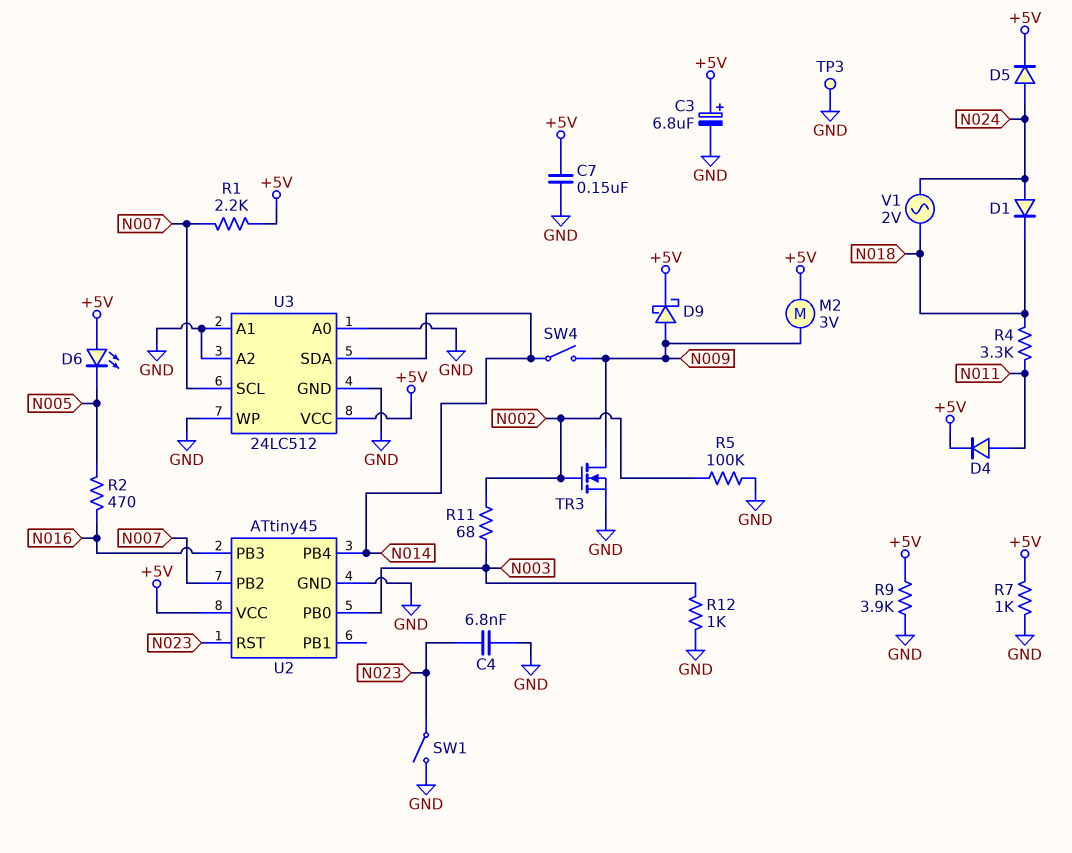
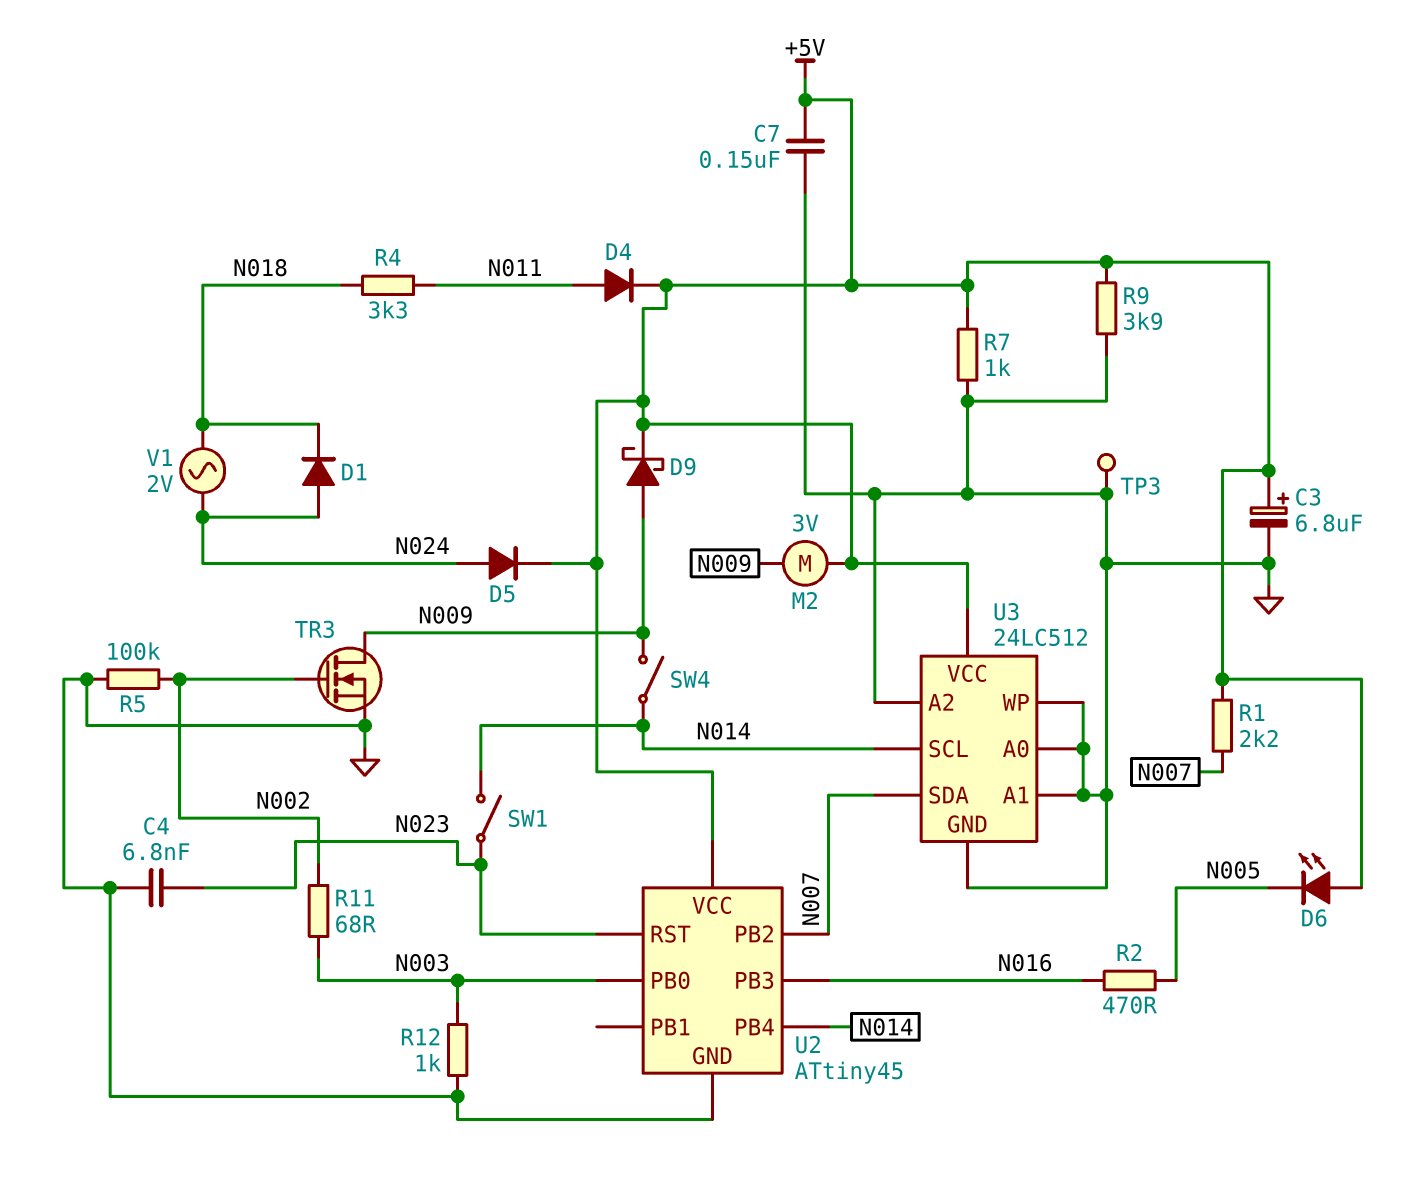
SW1: switch (GND, N023) -> switch (N014, N023)
U3 pin SCL: N007 -> N014
U3 pin SDA: N014 -> N007

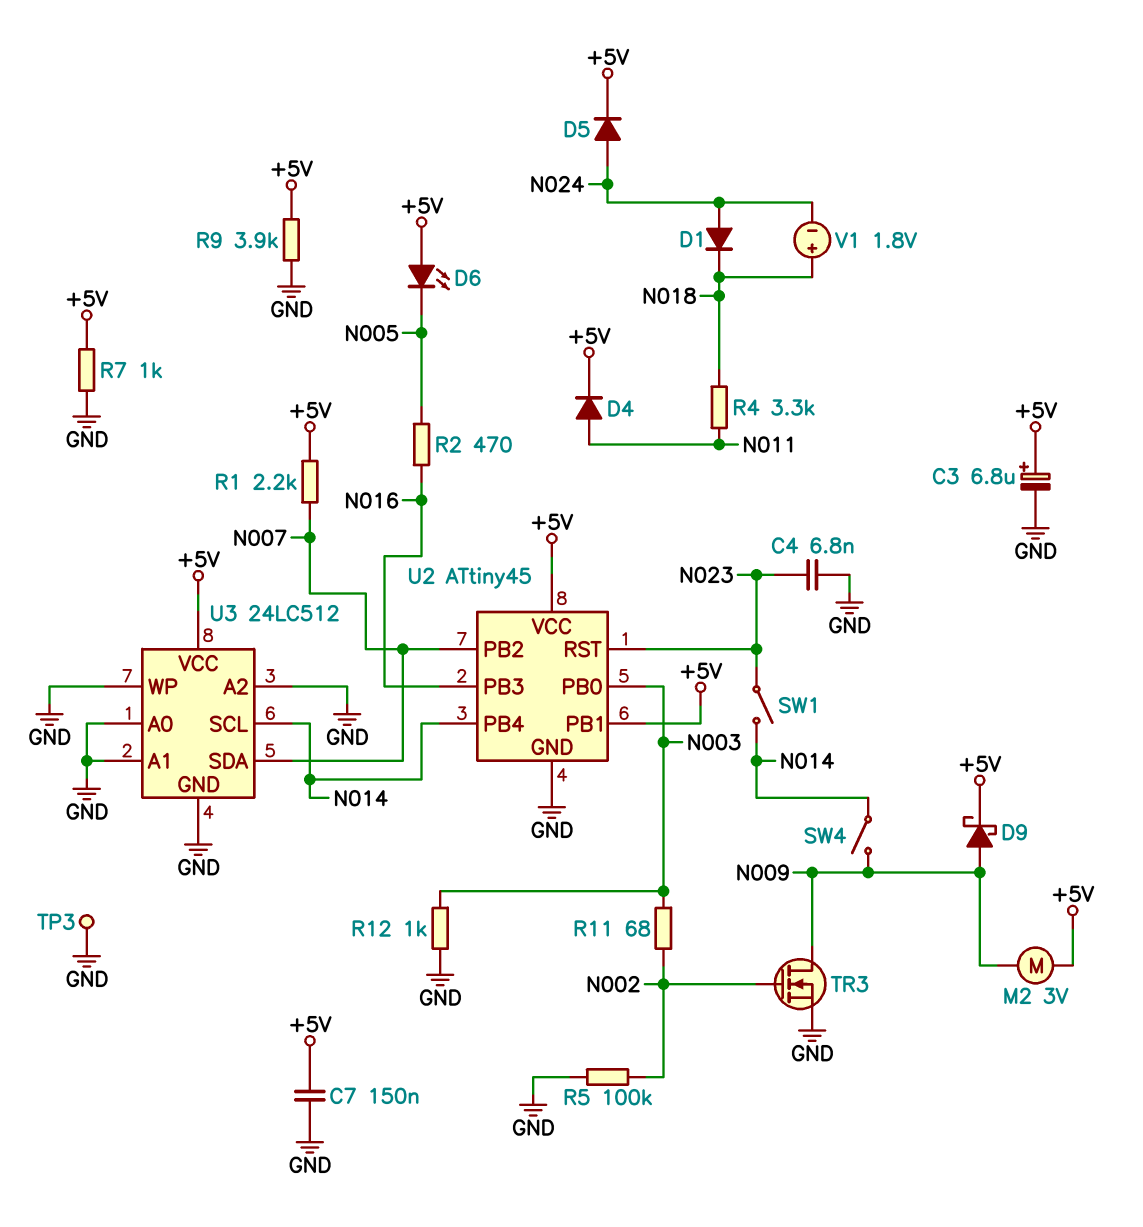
U2 pin PB1: none -> +5V
V1: AC 2V (N018, N024) -> 1.8V (plus N018, minus N024)

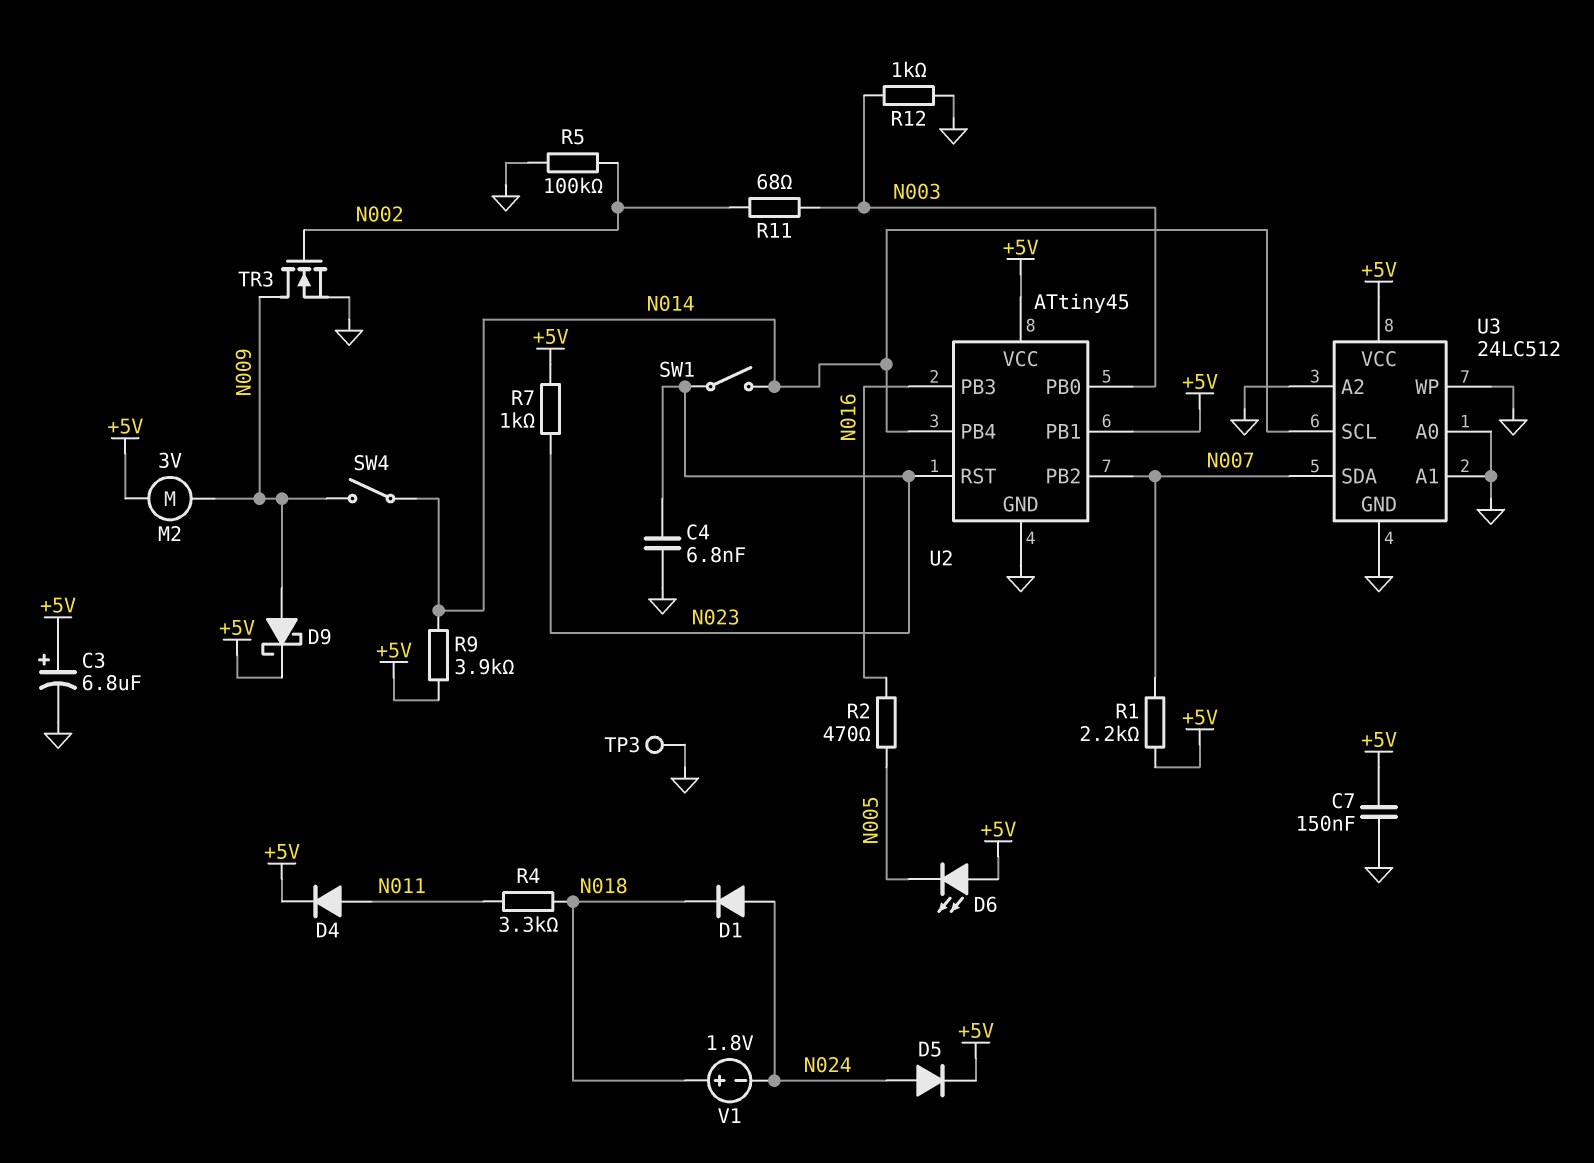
R7: 1k (+5V, GND) -> 1k (+5V, N023)
R9: 3.9k (+5V, GND) -> 3.9k (+5V, N014)

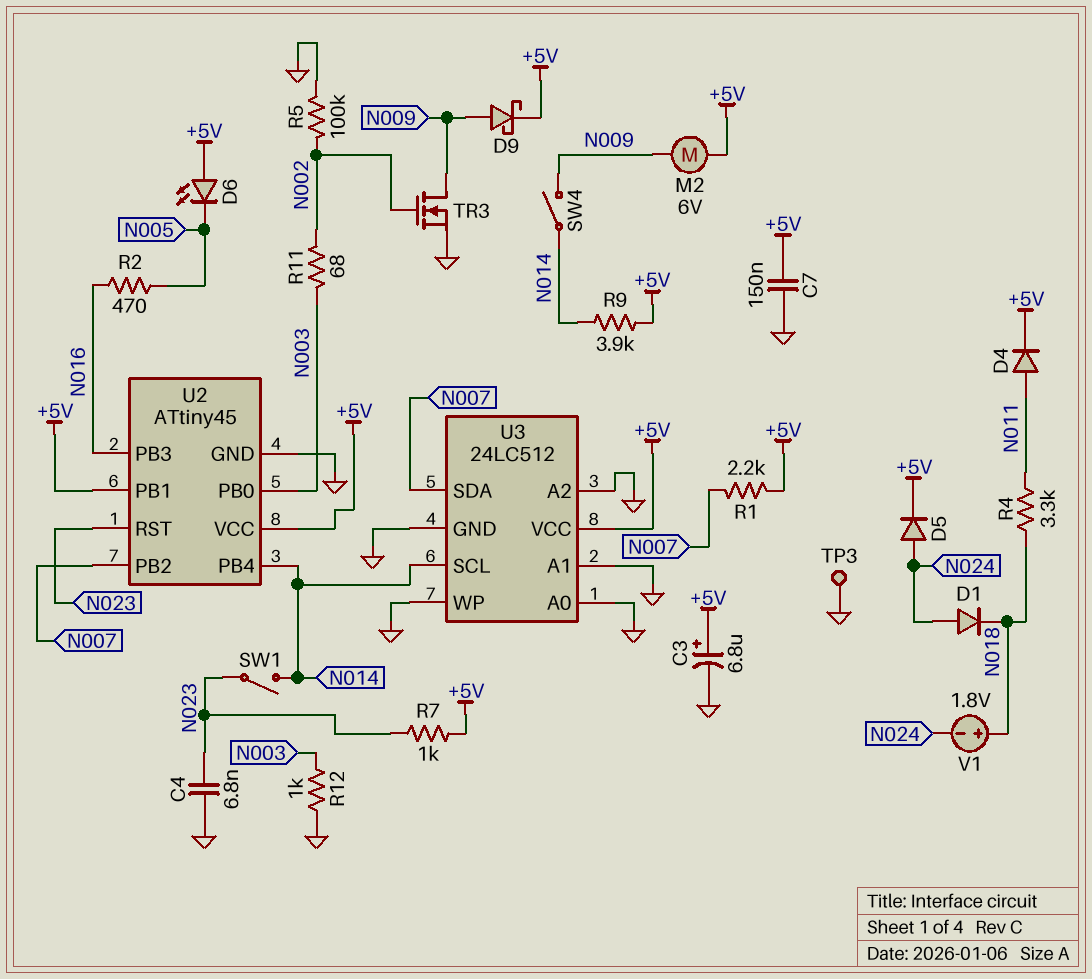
M2: motor 3V (+5V, N009) -> motor 6V (+5V, N009)

